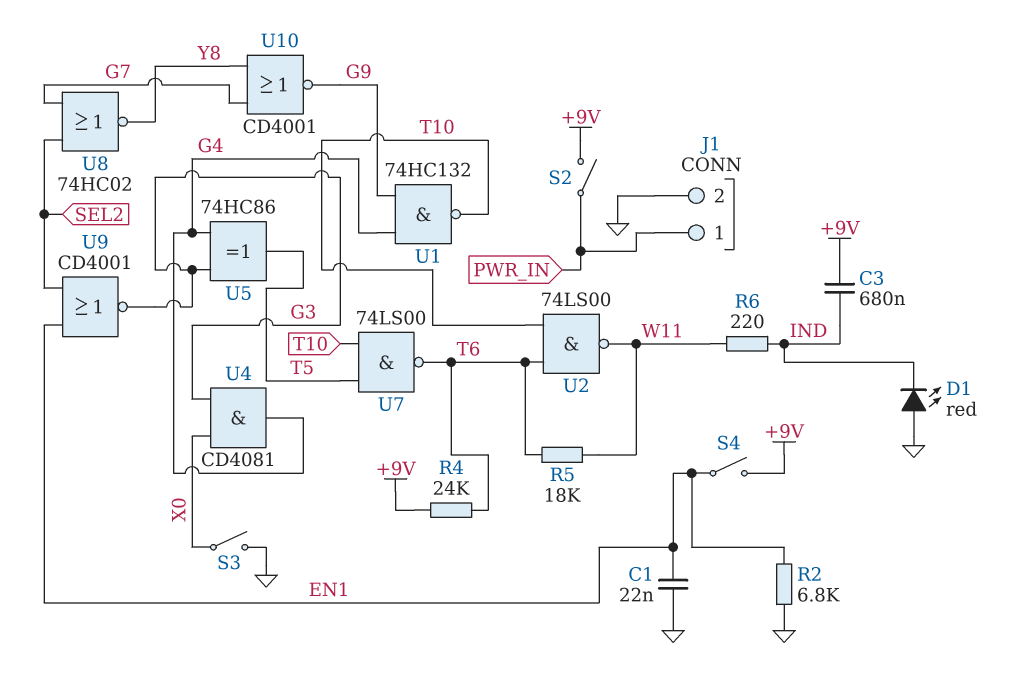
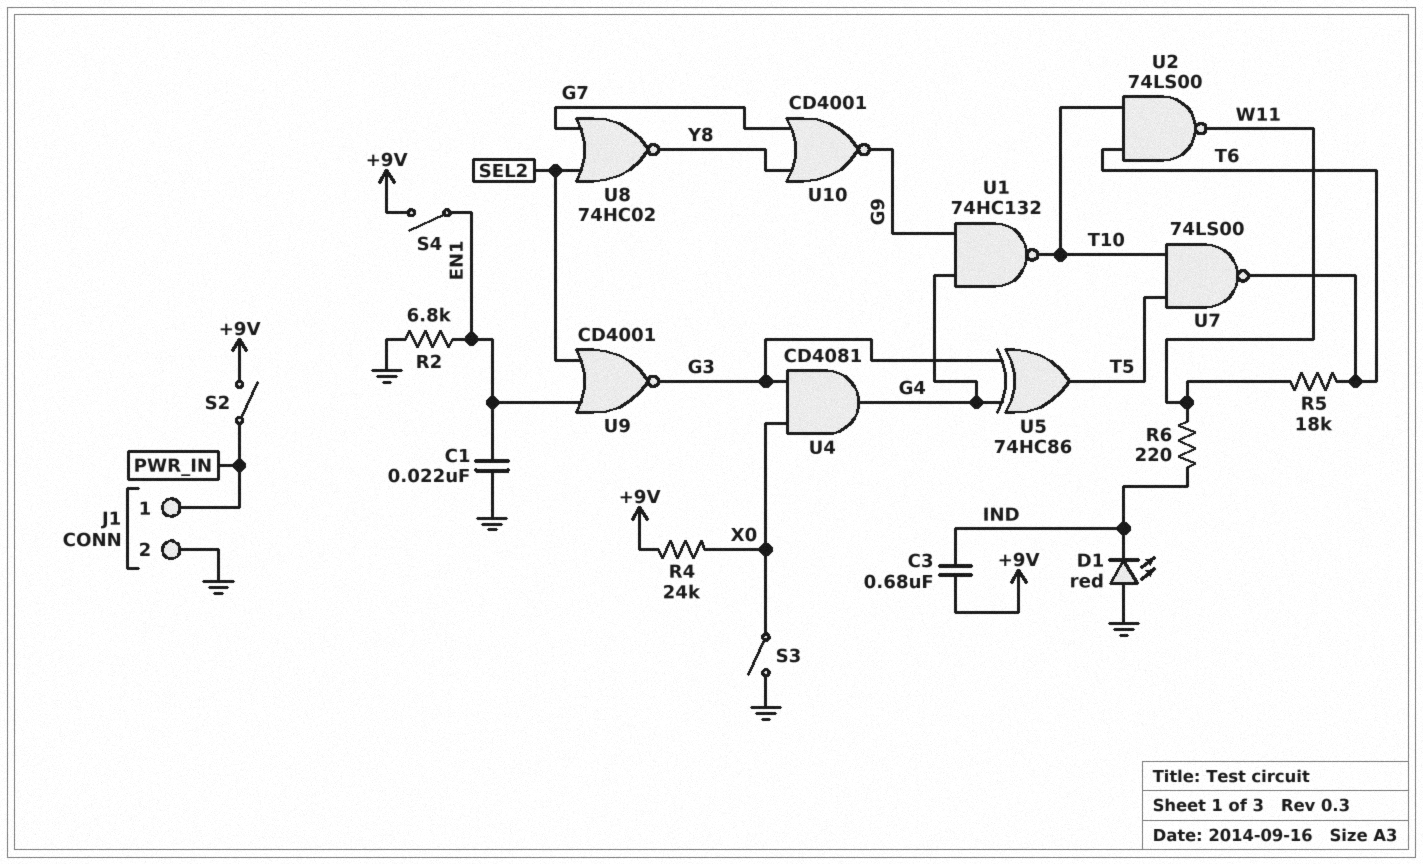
R4: 24k (+9V, T6) -> 24k (+9V, X0)

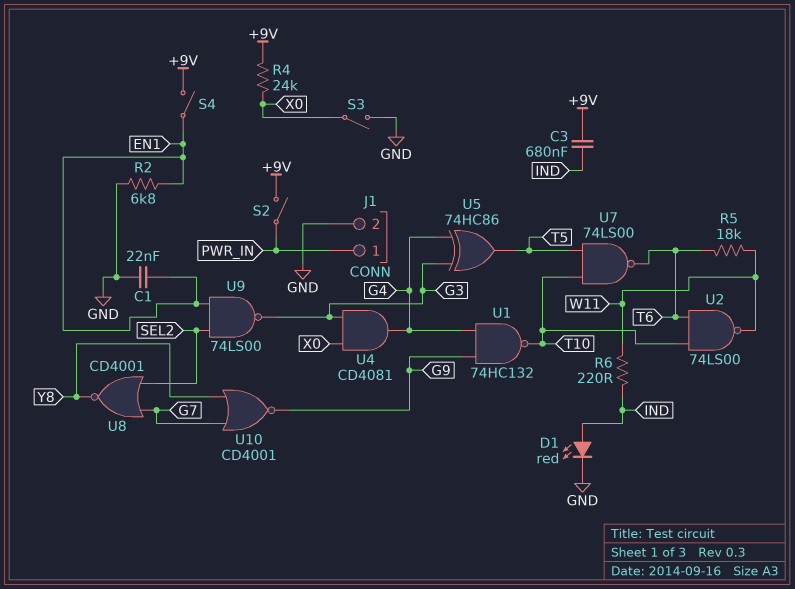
D1: LED red (A GND, K IND) -> LED red (A IND, K GND)
U8: NOR 74HC02 (in G7, in SEL2, out Y8) -> NOR CD4001 (in G7, in SEL2, out Y8)
U9: NOR CD4001 (in EN1, in SEL2, out G3) -> NAND 74LS00 (in EN1, in SEL2, out G3)

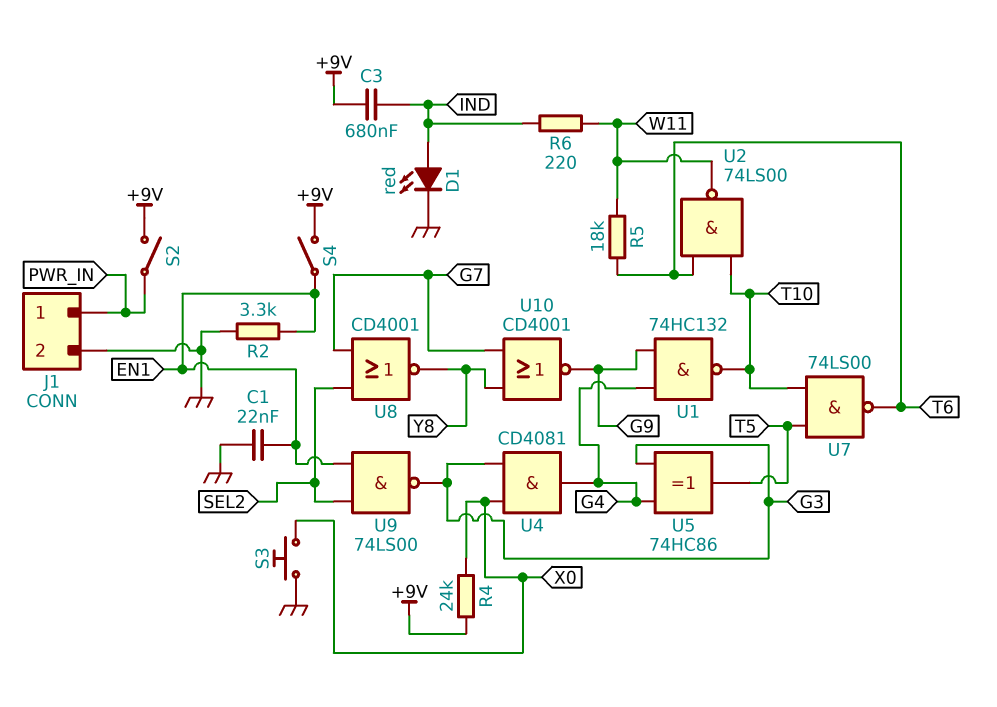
R2: 6.8k (EN1, GND) -> 3.3k (EN1, GND)
S3: switch (GND, X0) -> button (GND, X0)

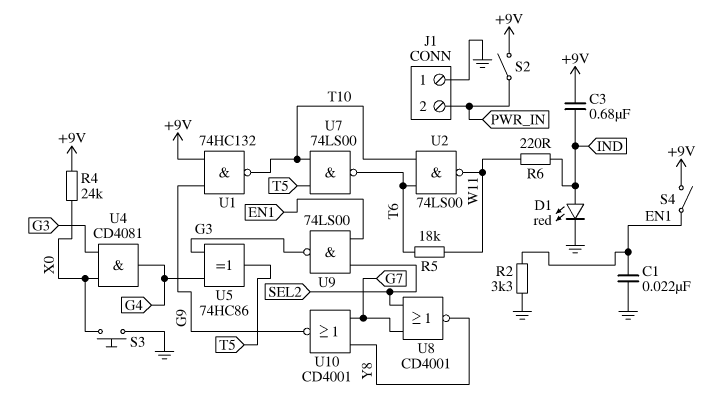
J1 pin 1: PWR_IN -> GND
J1 pin 2: GND -> PWR_IN
U1: NAND 74HC132 (in G4, in G9, out T10) -> NAND 74HC132 (in +9V, in G9, out T10)

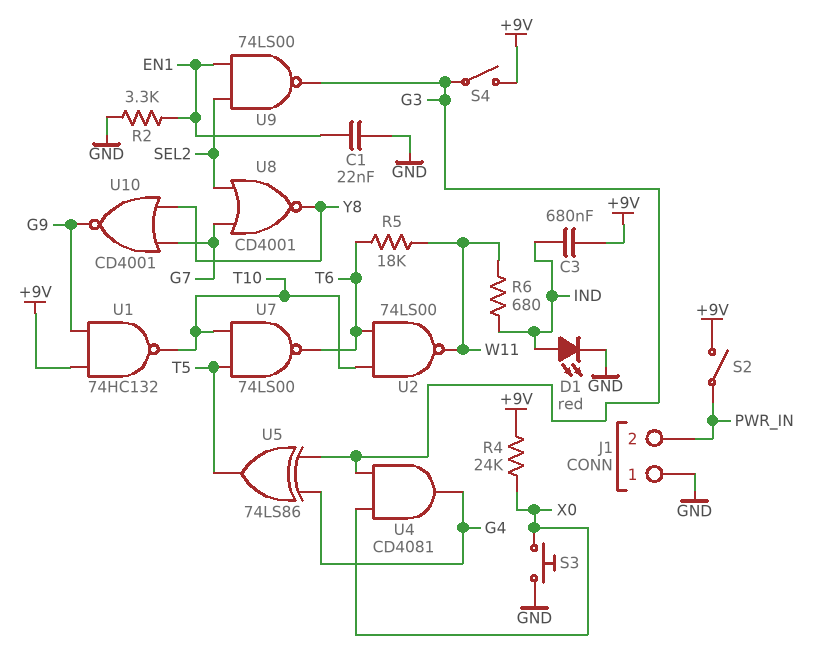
R6: 220 (IND, W11) -> 680 (IND, W11)
S4: switch (+9V, EN1) -> switch (+9V, G3)
U5: XOR 74HC86 (in G3, in G4, out T5) -> XOR 74LS86 (in G3, in G4, out T5)

